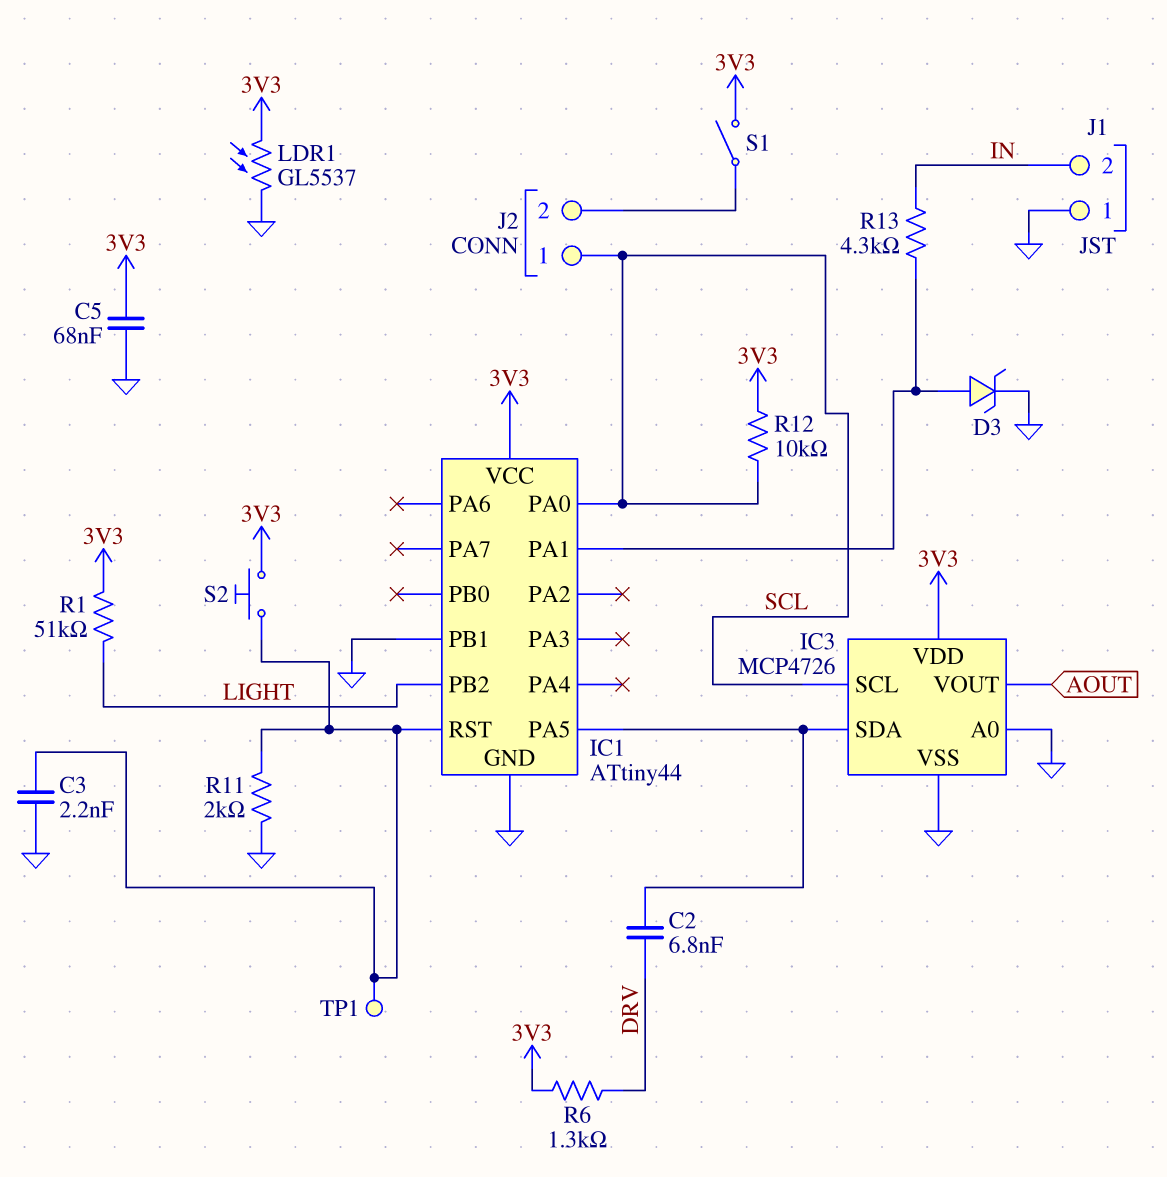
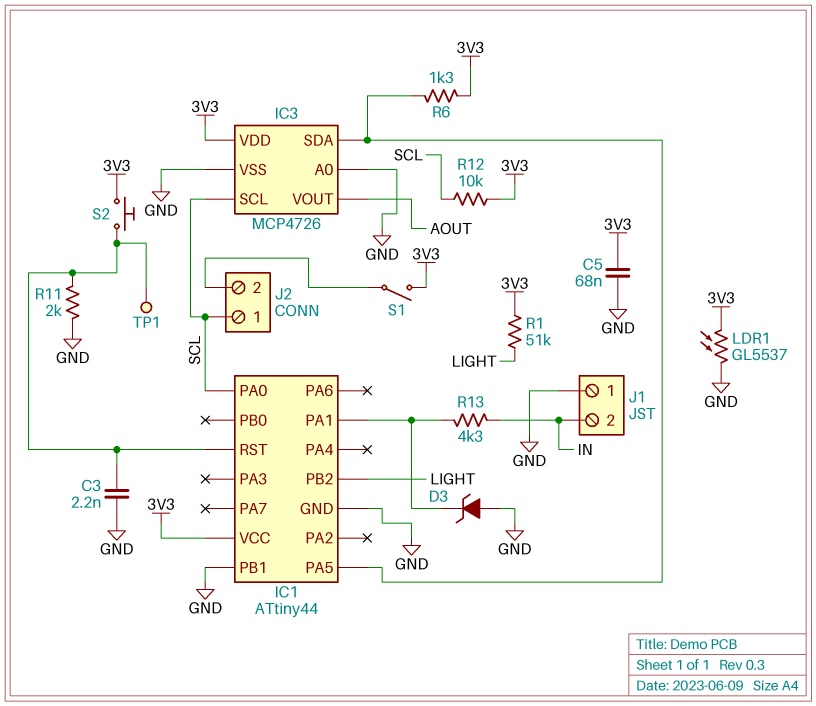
C2: 6.8nF (DRV, IC1/PA5) -> none
D3: zener (A IC1/PA1, K GND) -> zener (A GND, K IC1/PA1)
R6: 1.3k (3V3, DRV) -> 1.3k (3V3, IC1/PA5)

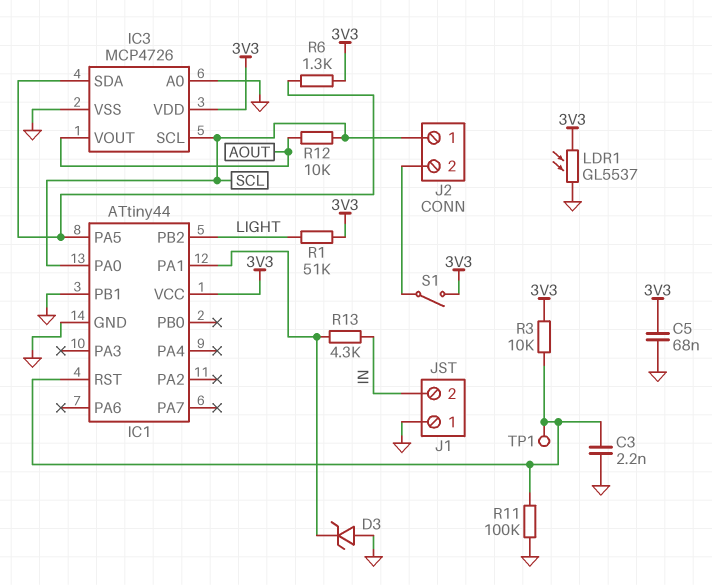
R3: none -> 10k (3V3, IC1/RST)
R11: 2k (GND, IC1/RST) -> 100k (GND, IC1/RST)
R12: 10k (3V3, SCL) -> 10k (AOUT, SCL)
S2: button (3V3, IC1/RST) -> none

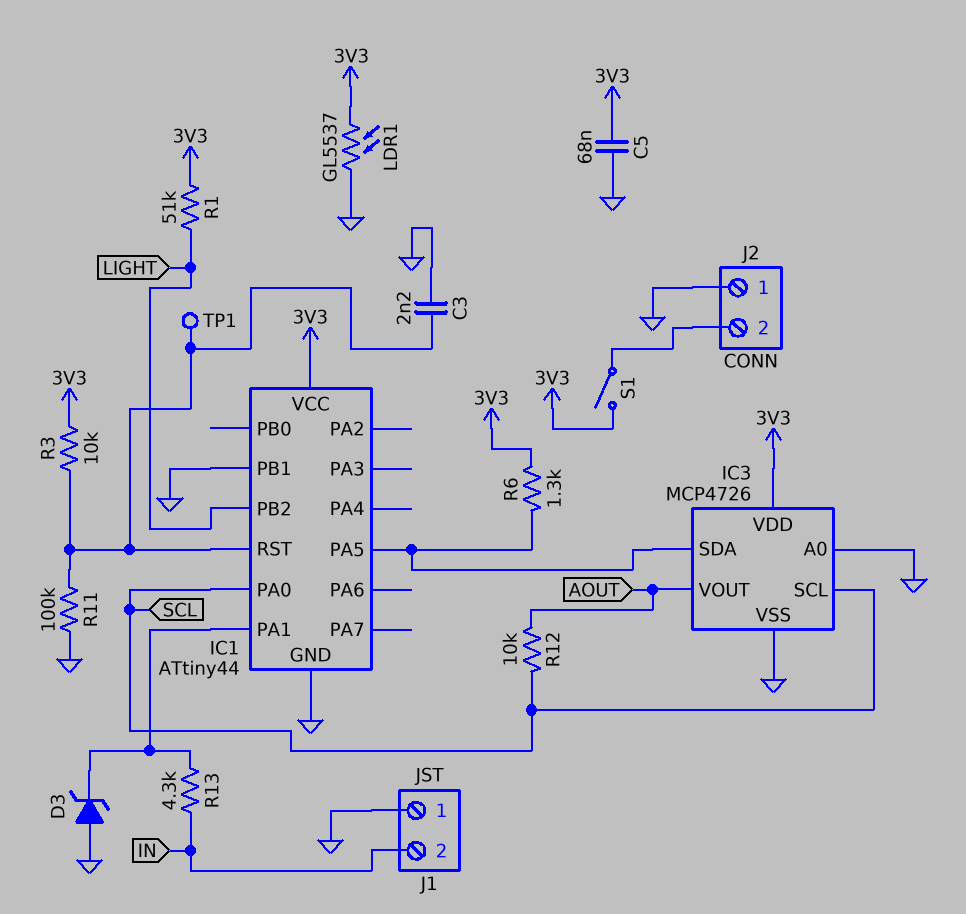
J2 pin 1: SCL -> GND

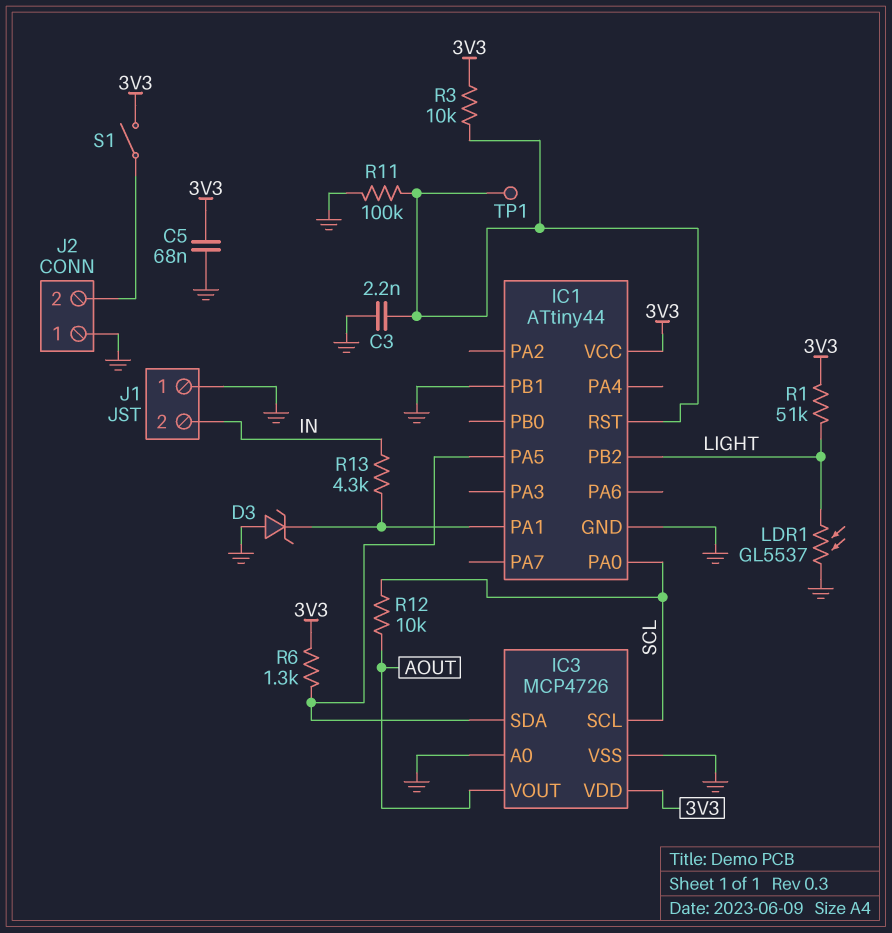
LDR1: GL5537 (3V3, GND) -> GL5537 (GND, LIGHT)

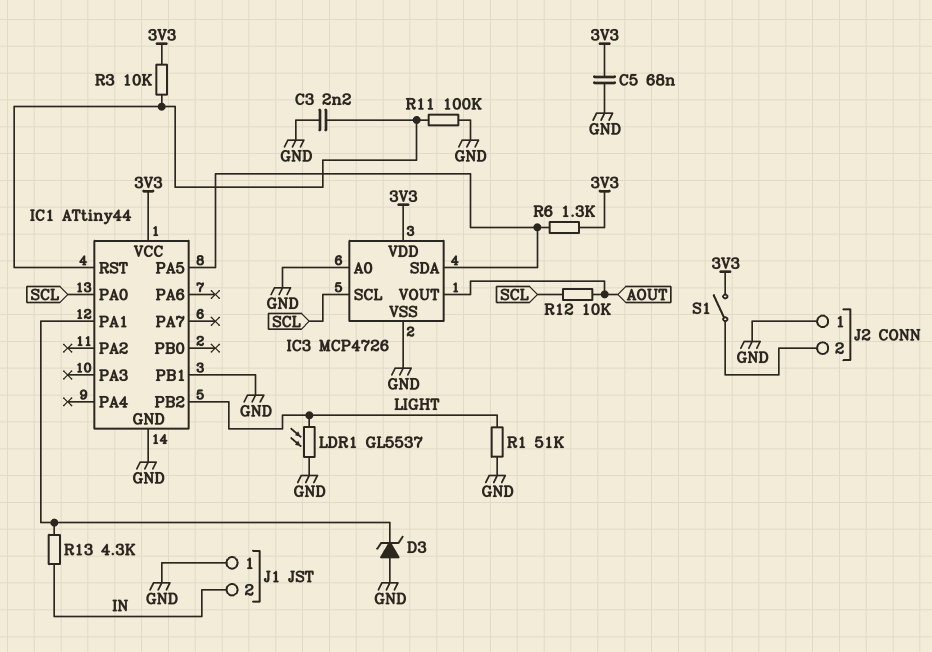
R1: 51k (3V3, LIGHT) -> 51k (GND, LIGHT)
TP1: test point (IC1/RST) -> none

